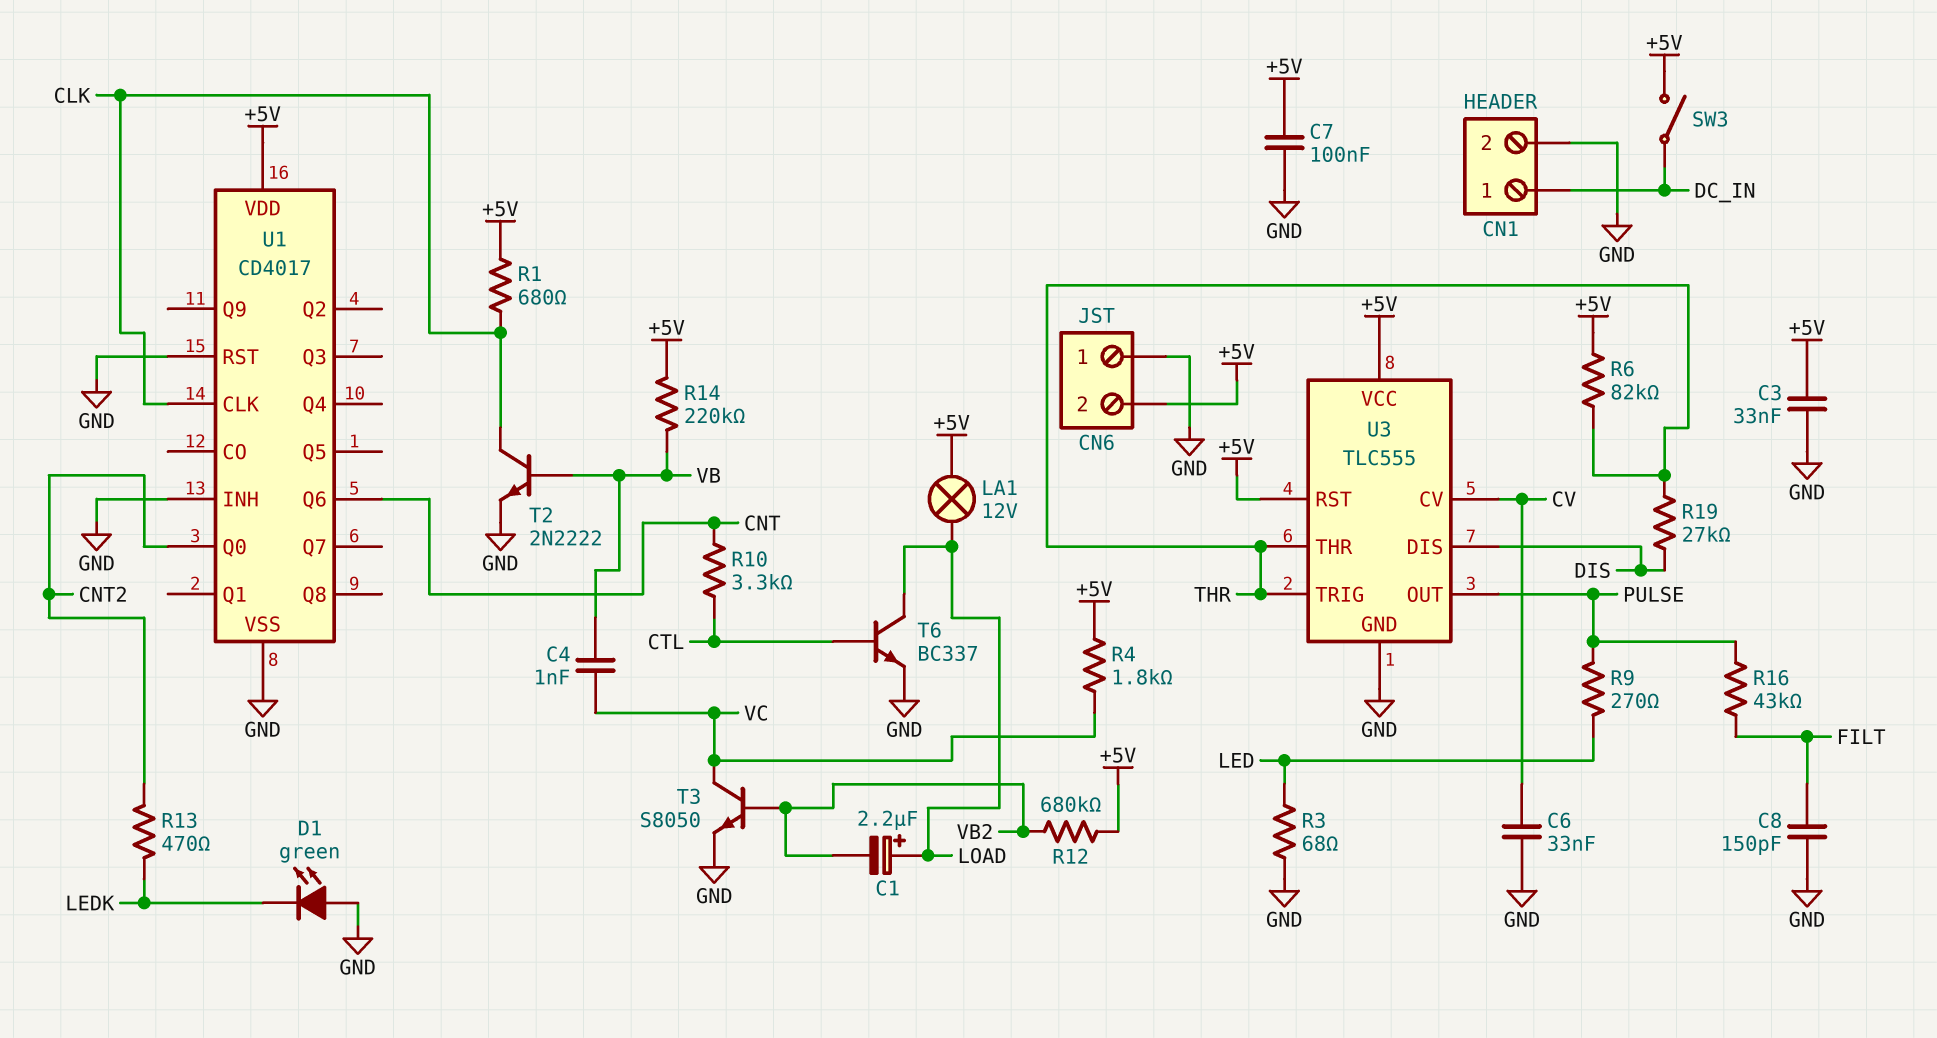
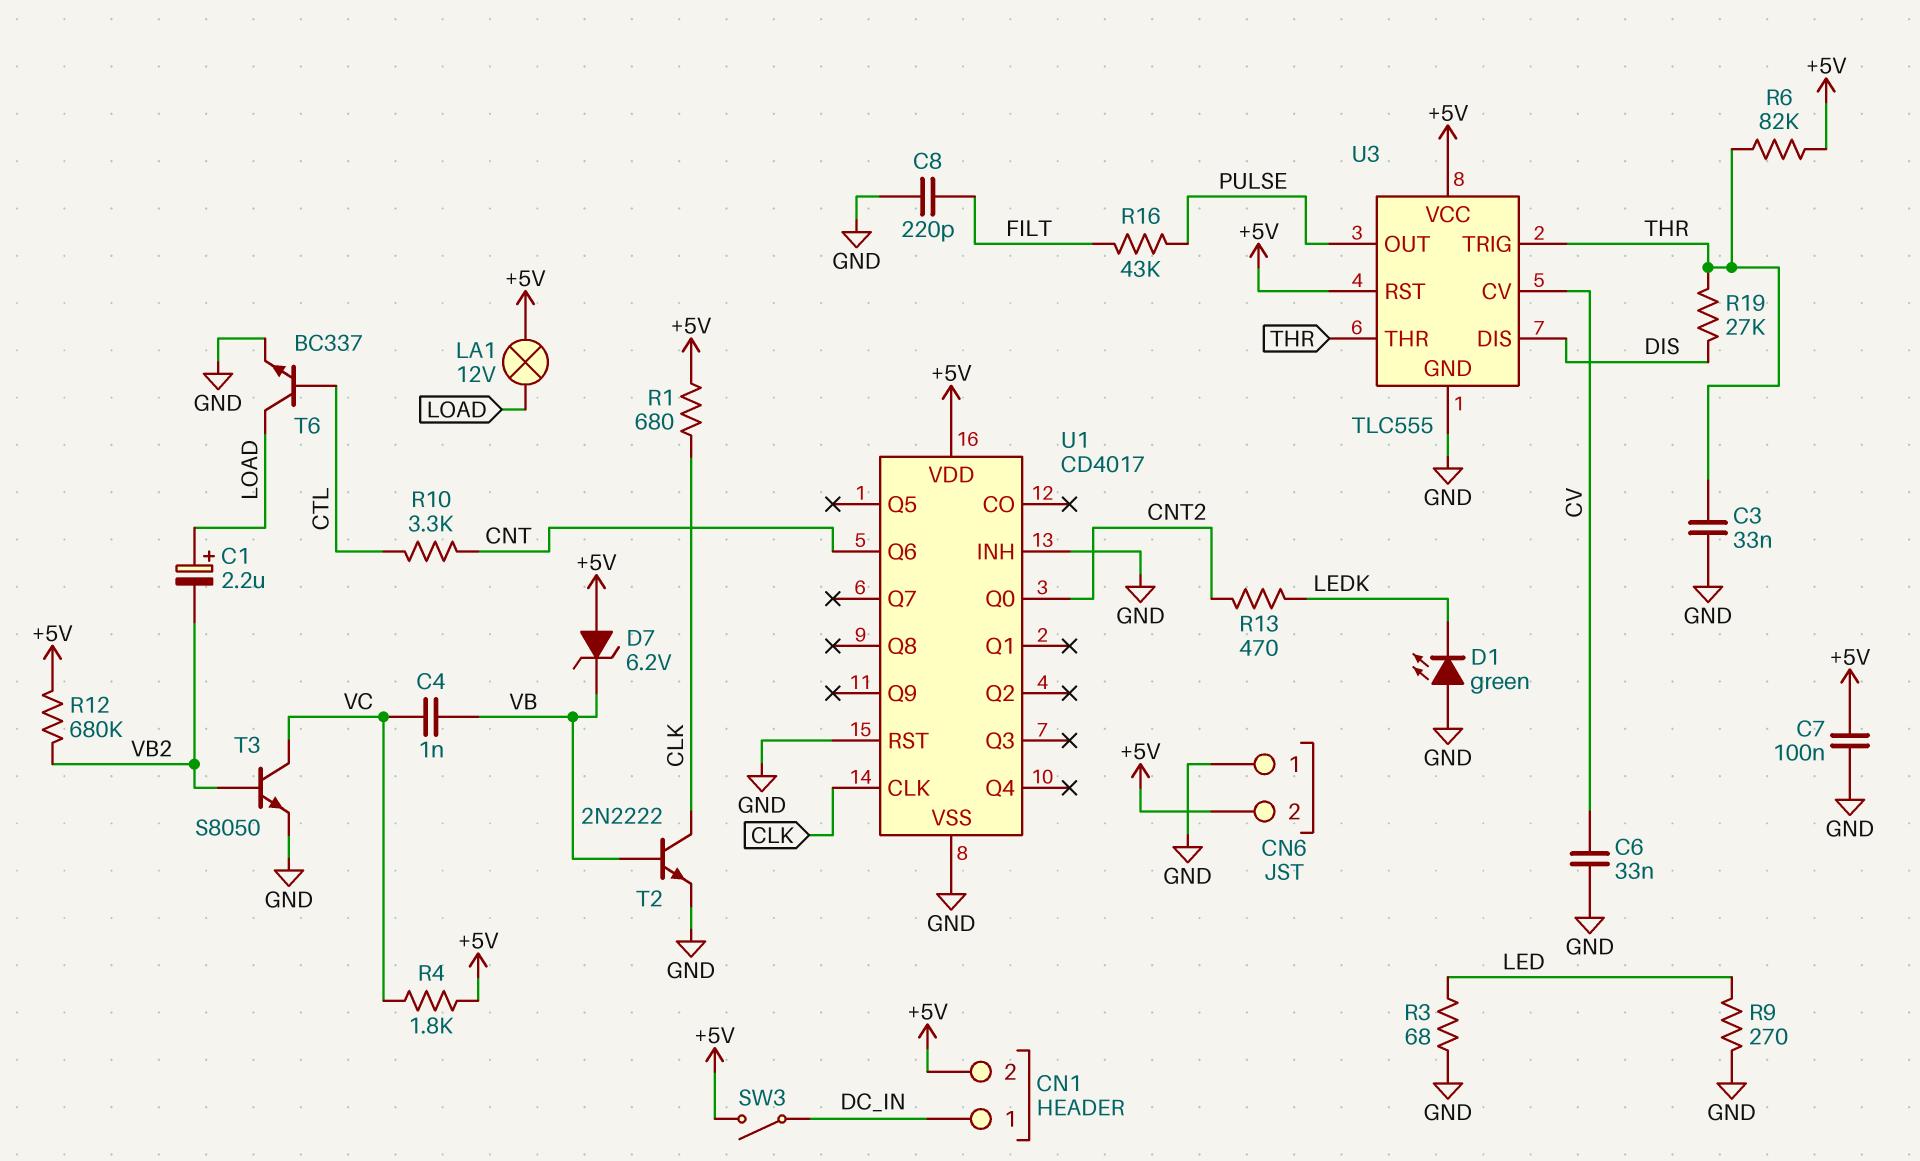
C3: 33nF (+5V, GND) -> 33nF (GND, THR)
C8: 150pF (FILT, GND) -> 220pF (FILT, GND)
CN1 pin 2: GND -> +5V
D7: none -> zener 6.2V (A +5V, K VB)
R9: 270 (LED, PULSE) -> 270 (GND, LED)
R14: 220k (+5V, VB) -> none

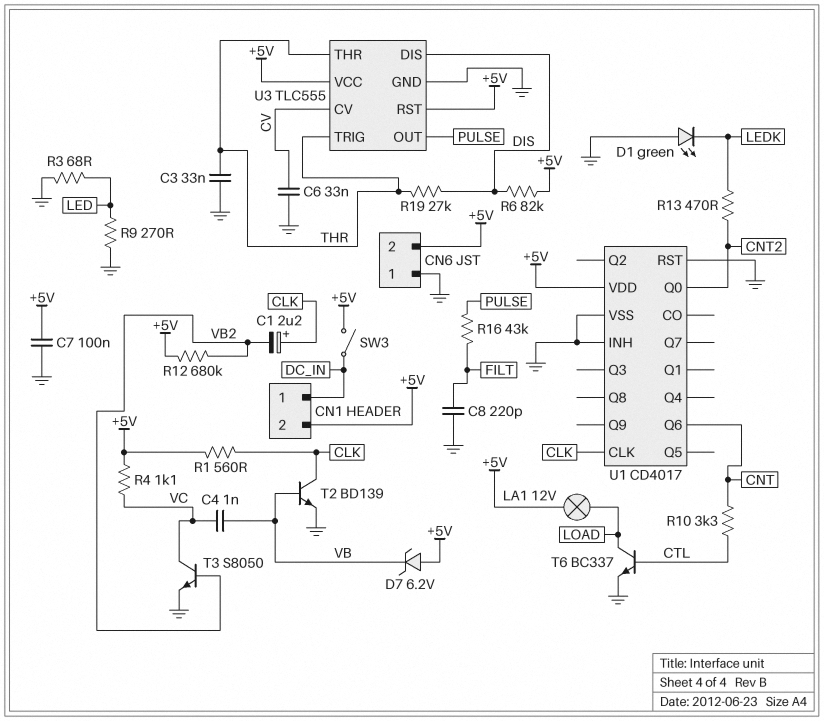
C1: 2.2uF (plus LOAD, minus VB2) -> 2.2uF (plus CLK, minus VB2)
R1: 680 (+5V, CLK) -> 560 (+5V, CLK)
R4: 1.8k (+5V, VC) -> 1.1k (+5V, VC)
R6: 82k (+5V, THR) -> 82k (+5V, DIS)
T2: NPN 2N2222 (B VB, C CLK, E GND) -> NPN BD139 (B VB, C CLK, E GND)

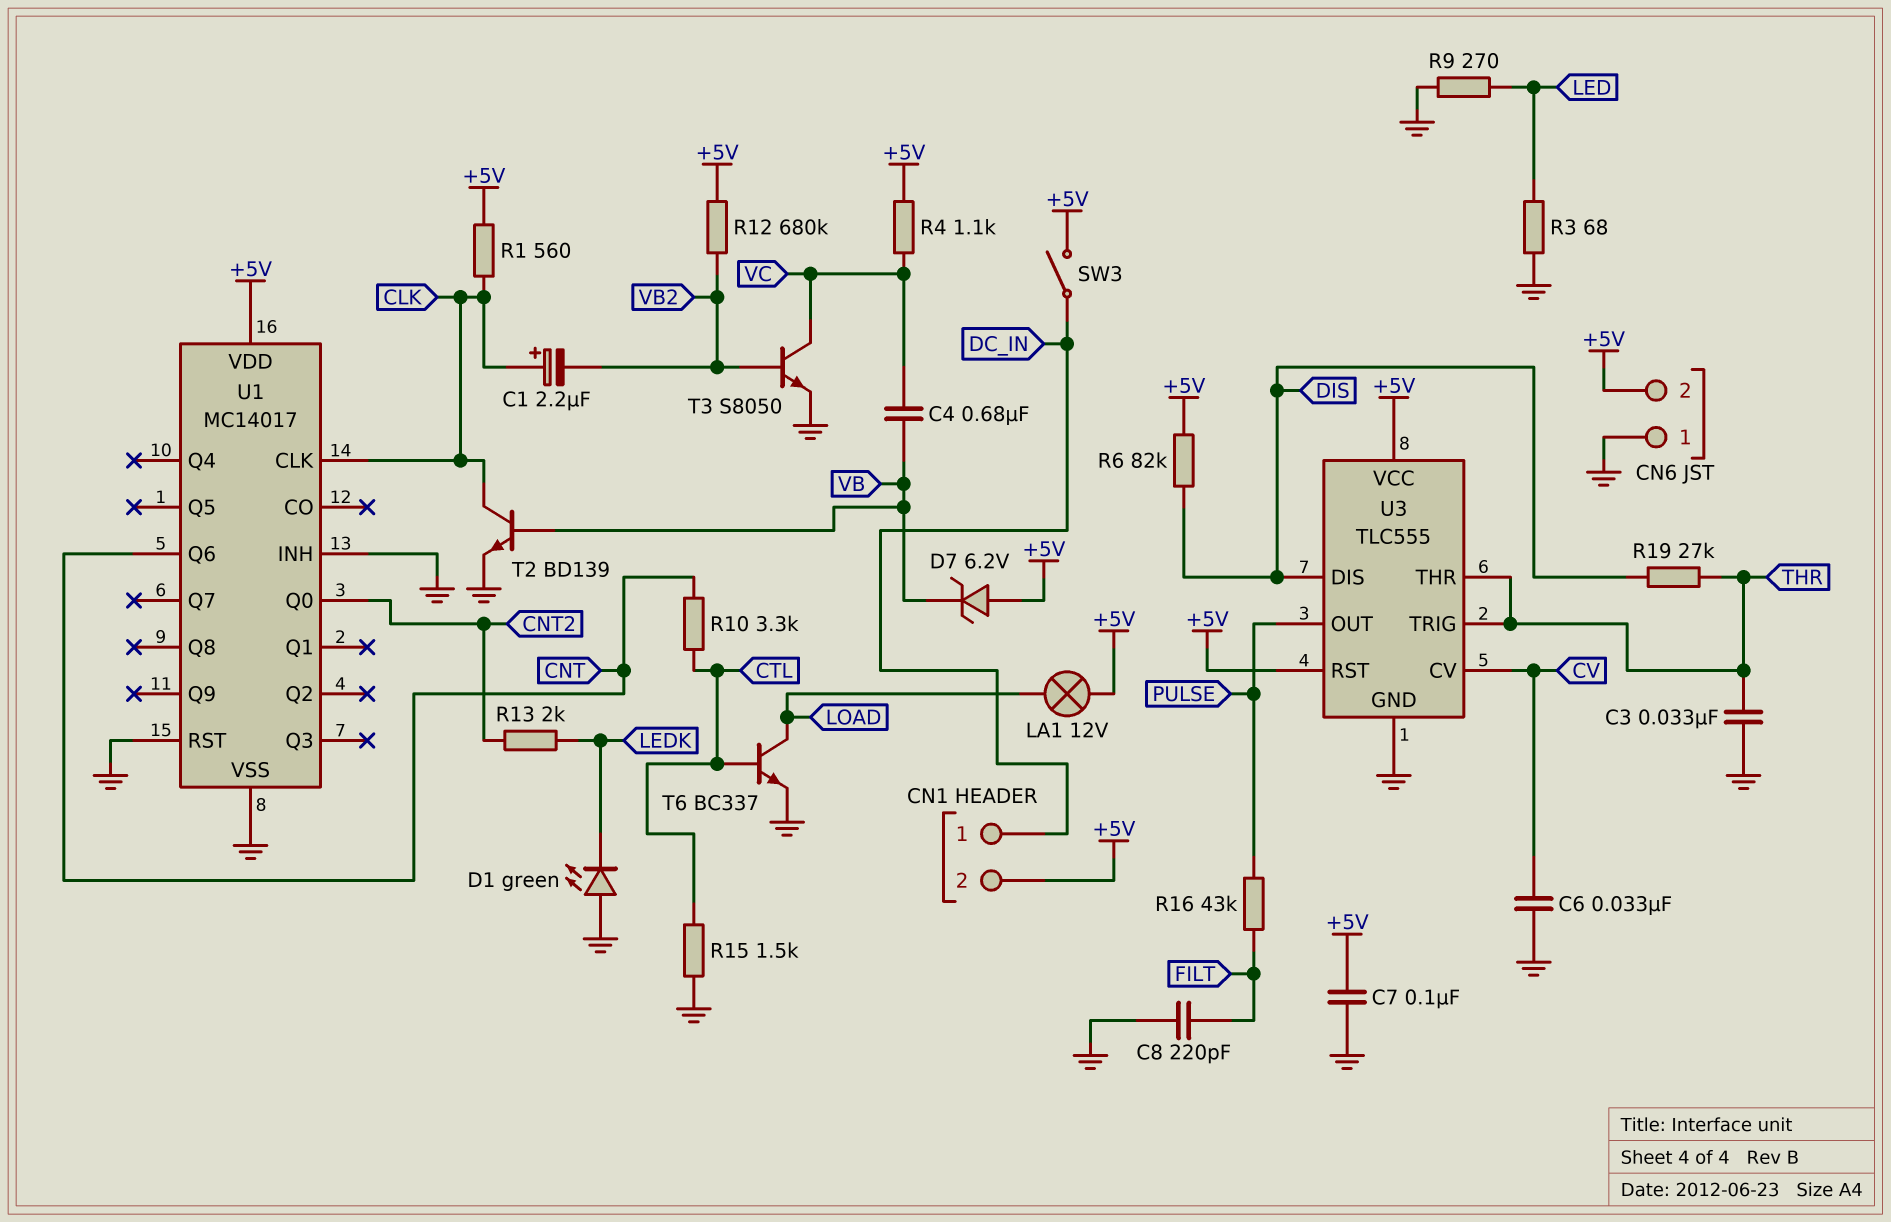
C4: 1nF (VB, VC) -> 680nF (VB, VC)
R13: 470 (CNT2, LEDK) -> 2k (CNT2, LEDK)
R15: none -> 1.5k (CTL, GND)
U1: CD4017 -> MC14017

